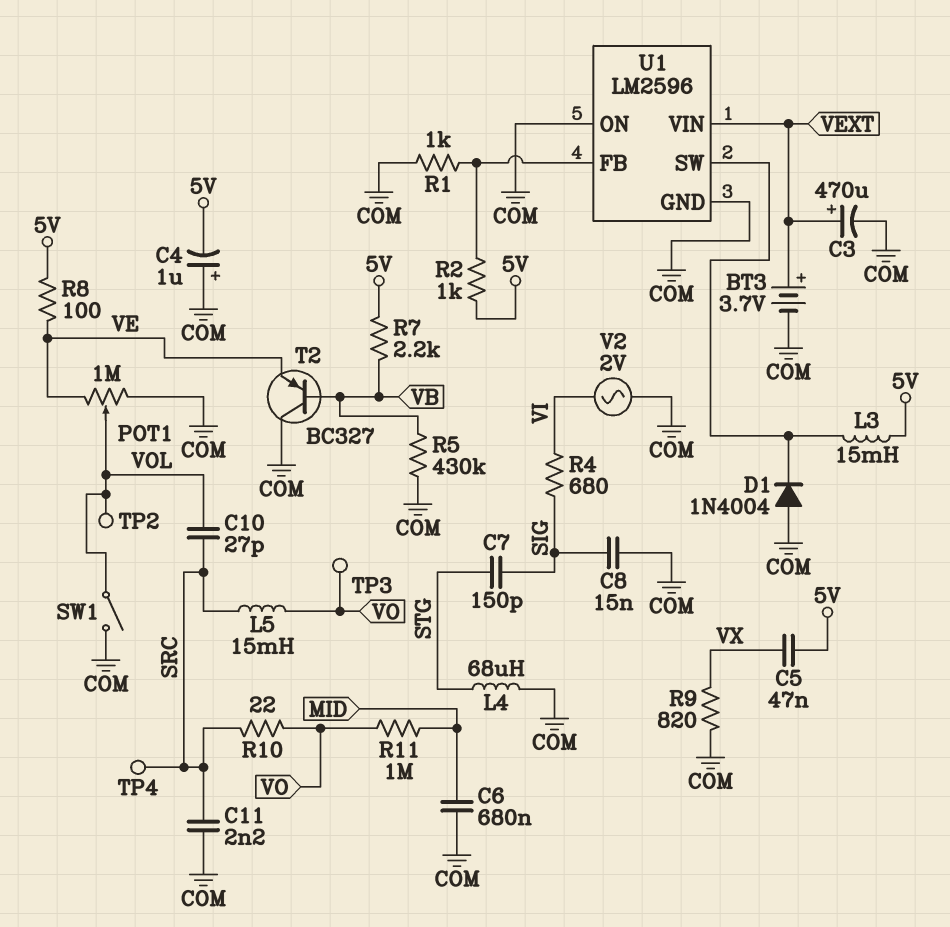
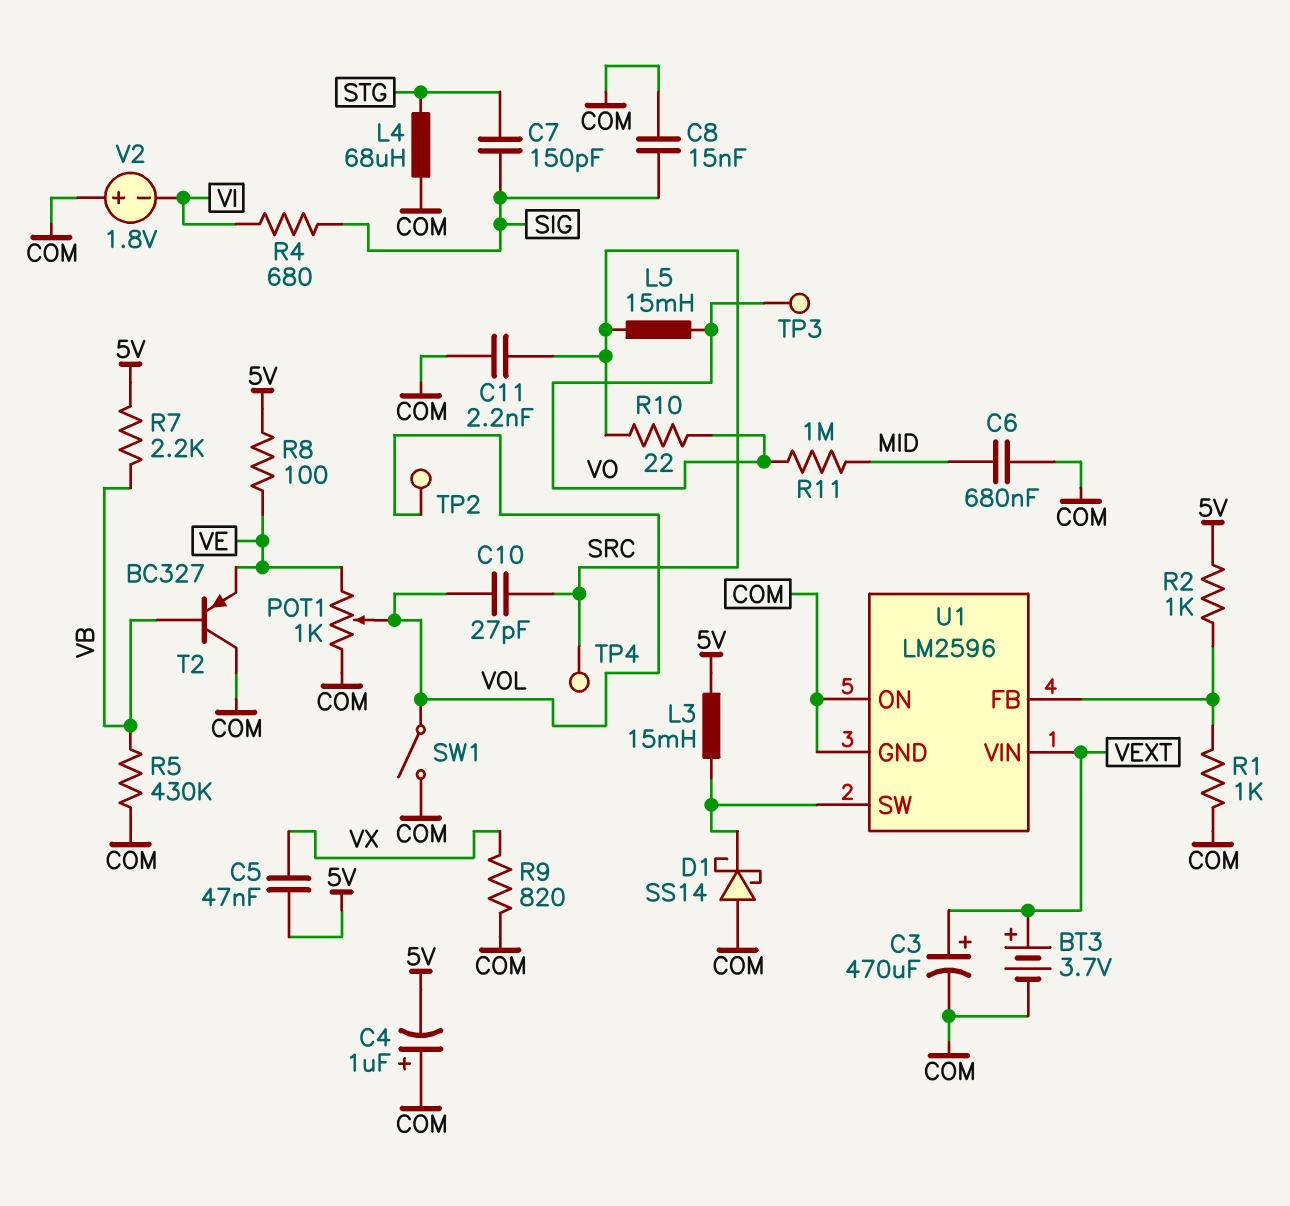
D1: diode 1N4004 (A COM, K U1/SW) -> schottky SS14 (A COM, K U1/SW)
POT1: 1M (COM, VE, wiper VOL) -> 1k (COM, VE, wiper VOL)
V2: AC 2V (COM, VI) -> 1.8V (plus COM, minus VI)

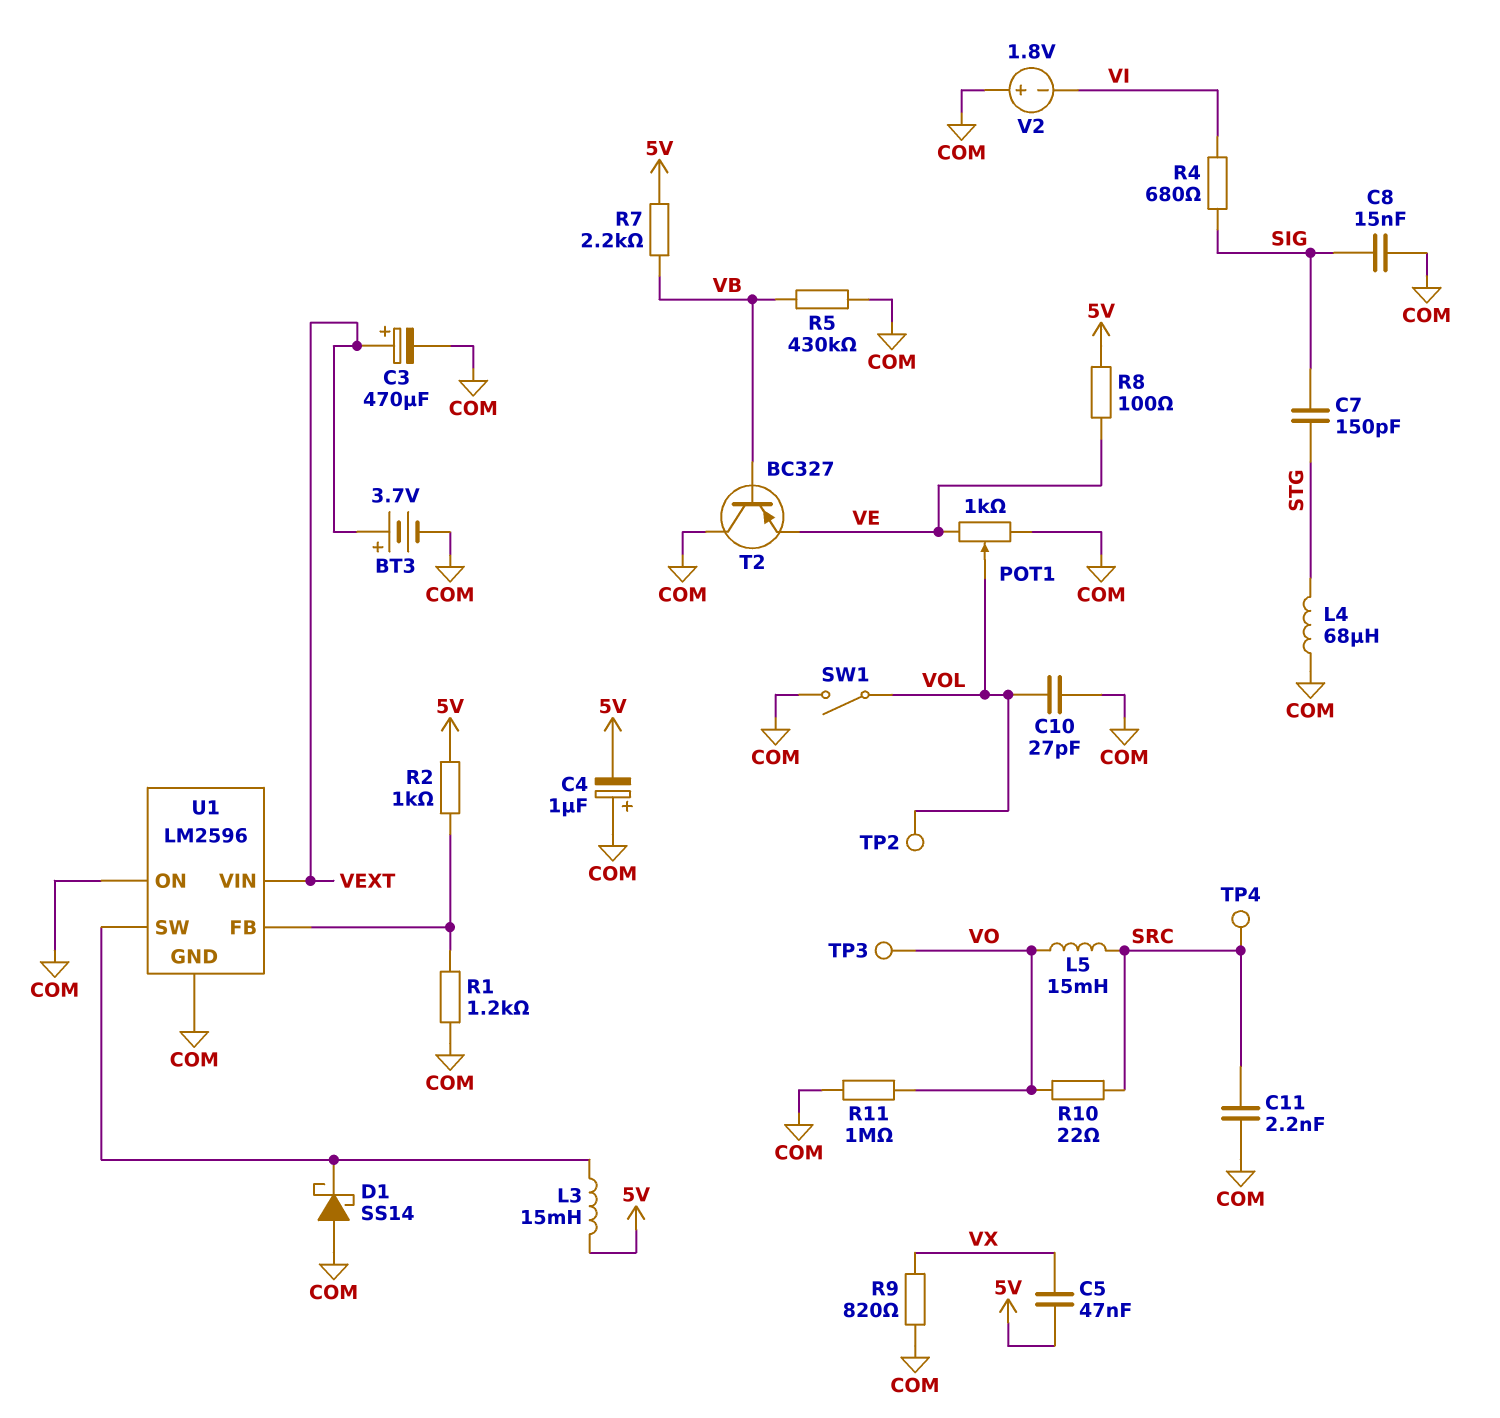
C6: 680nF (COM, MID) -> none
C10: 27pF (SRC, VOL) -> 27pF (COM, VOL)
R1: 1k (COM, U1/FB) -> 1.2k (COM, U1/FB)
R11: 1M (MID, VO) -> 1M (COM, VO)

